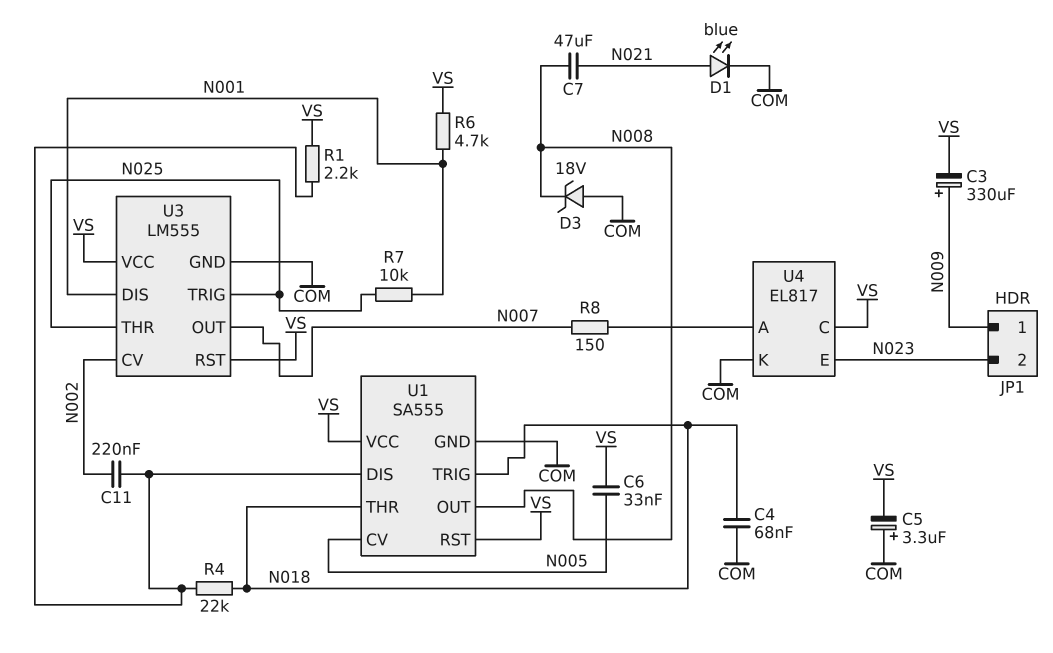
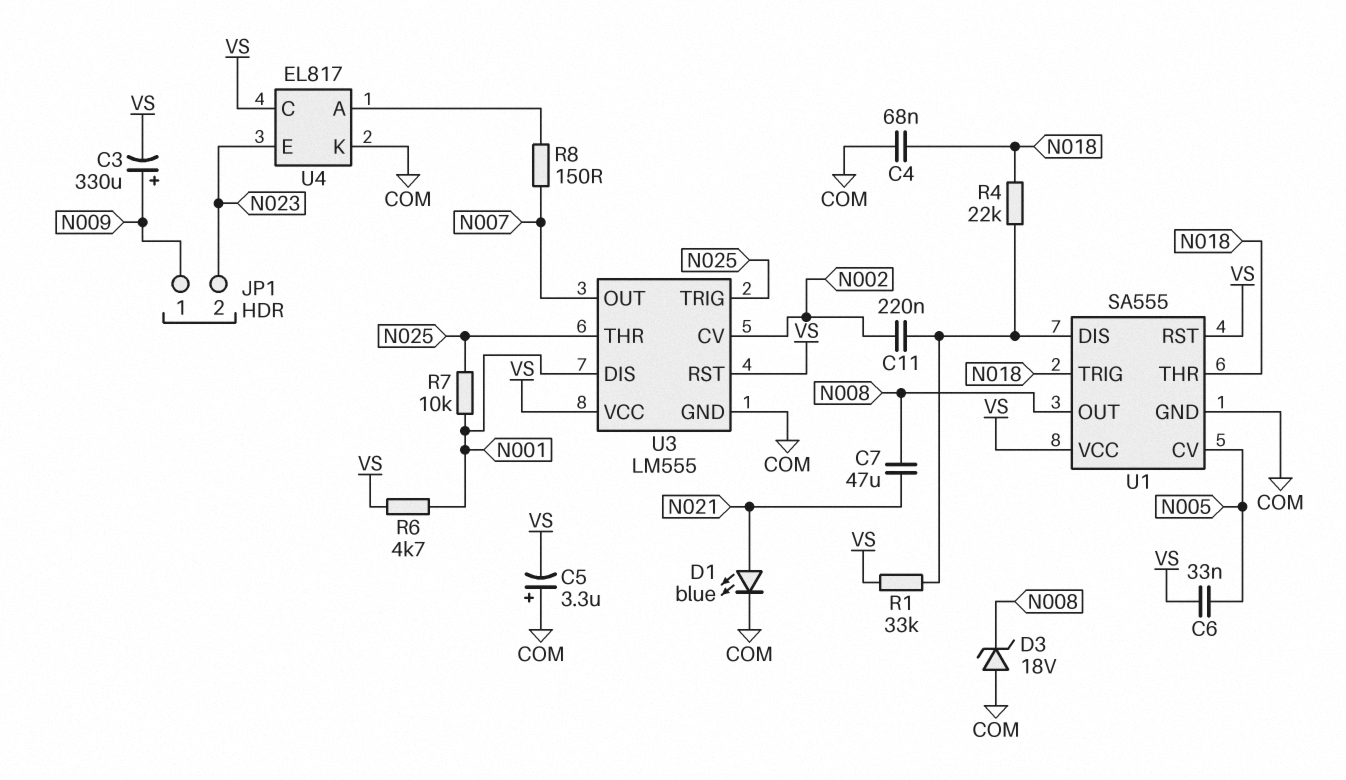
R1: 2.2k (U1/DIS, VS) -> 33k (U1/DIS, VS)

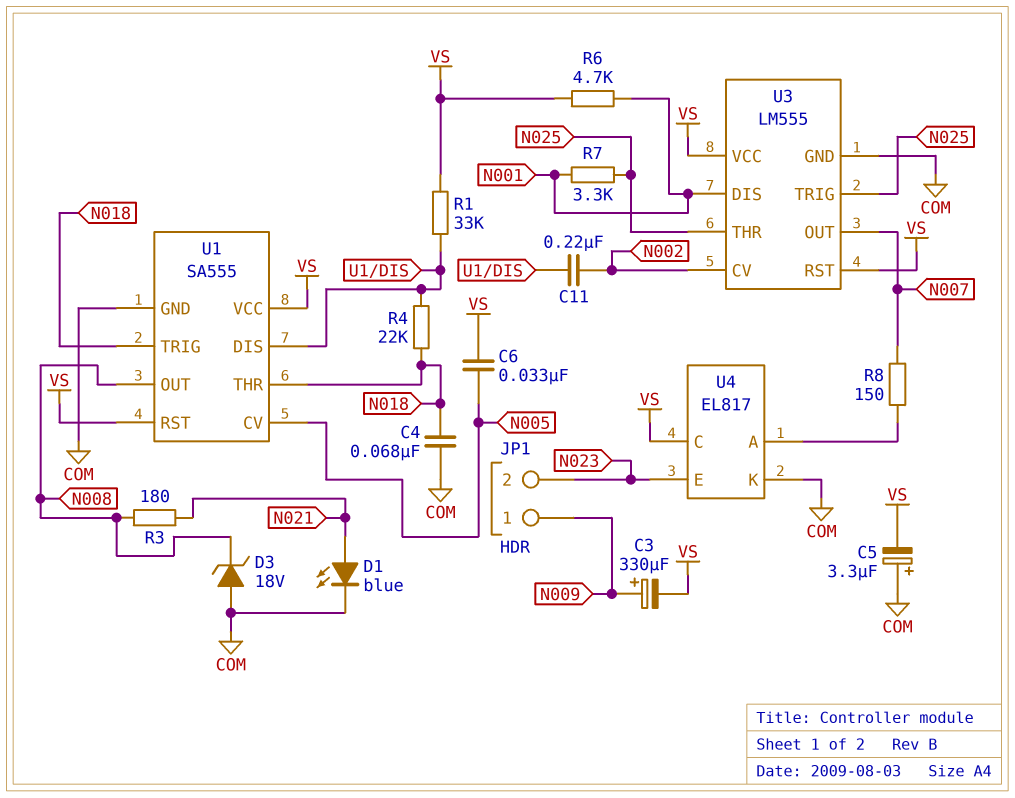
C7: 47uF (N008, N021) -> none
R3: none -> 180 (N008, N021)
R7: 10k (N001, N025) -> 3.3k (N001, N025)

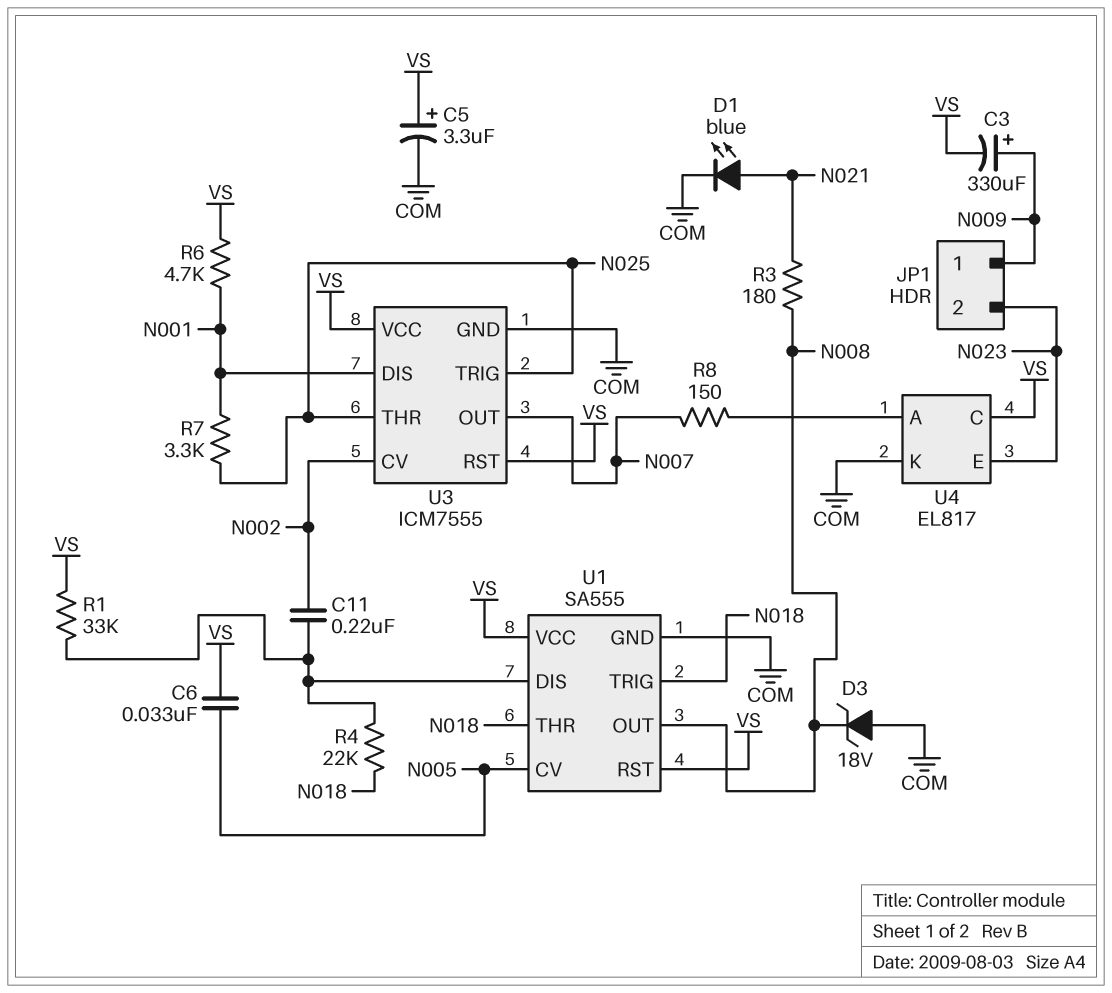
C4: 68nF (COM, N018) -> none
C5: 3.3uF (plus COM, minus VS) -> 3.3uF (plus VS, minus COM)
U3: LM555 -> ICM7555

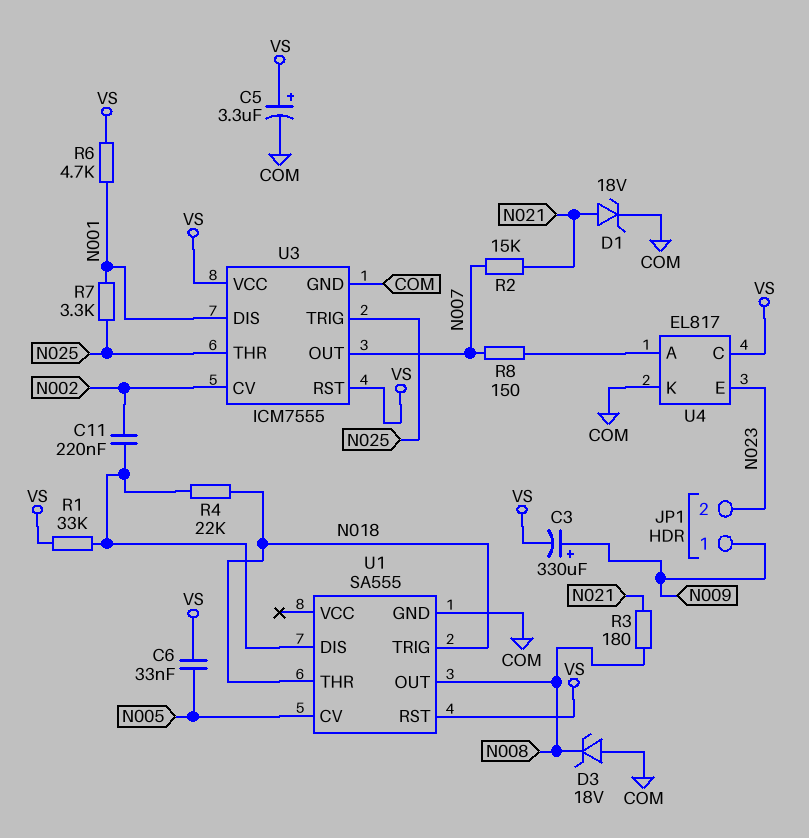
D1: LED blue (A N021, K COM) -> zener 18V (A N021, K COM)
R2: none -> 15k (N007, N021)
U1 pin VCC: VS -> none

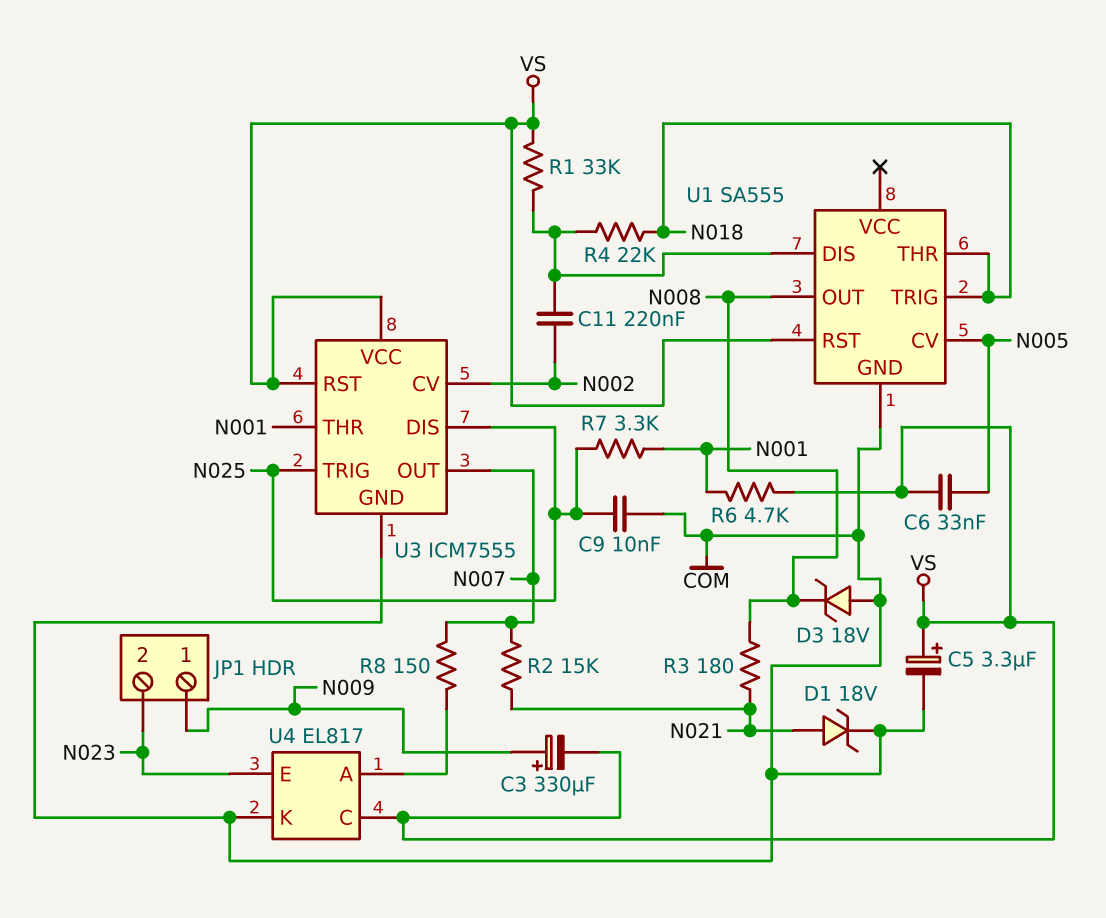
C9: none -> 10nF (COM, N025)
U3 pin DIS: N001 -> N025
U3 pin THR: N025 -> N001

